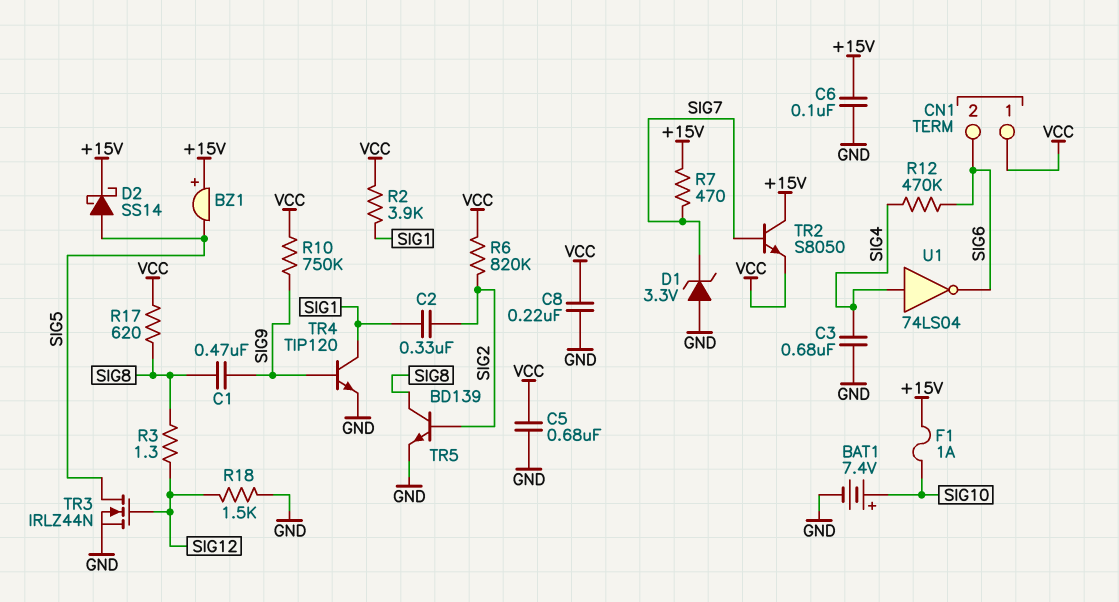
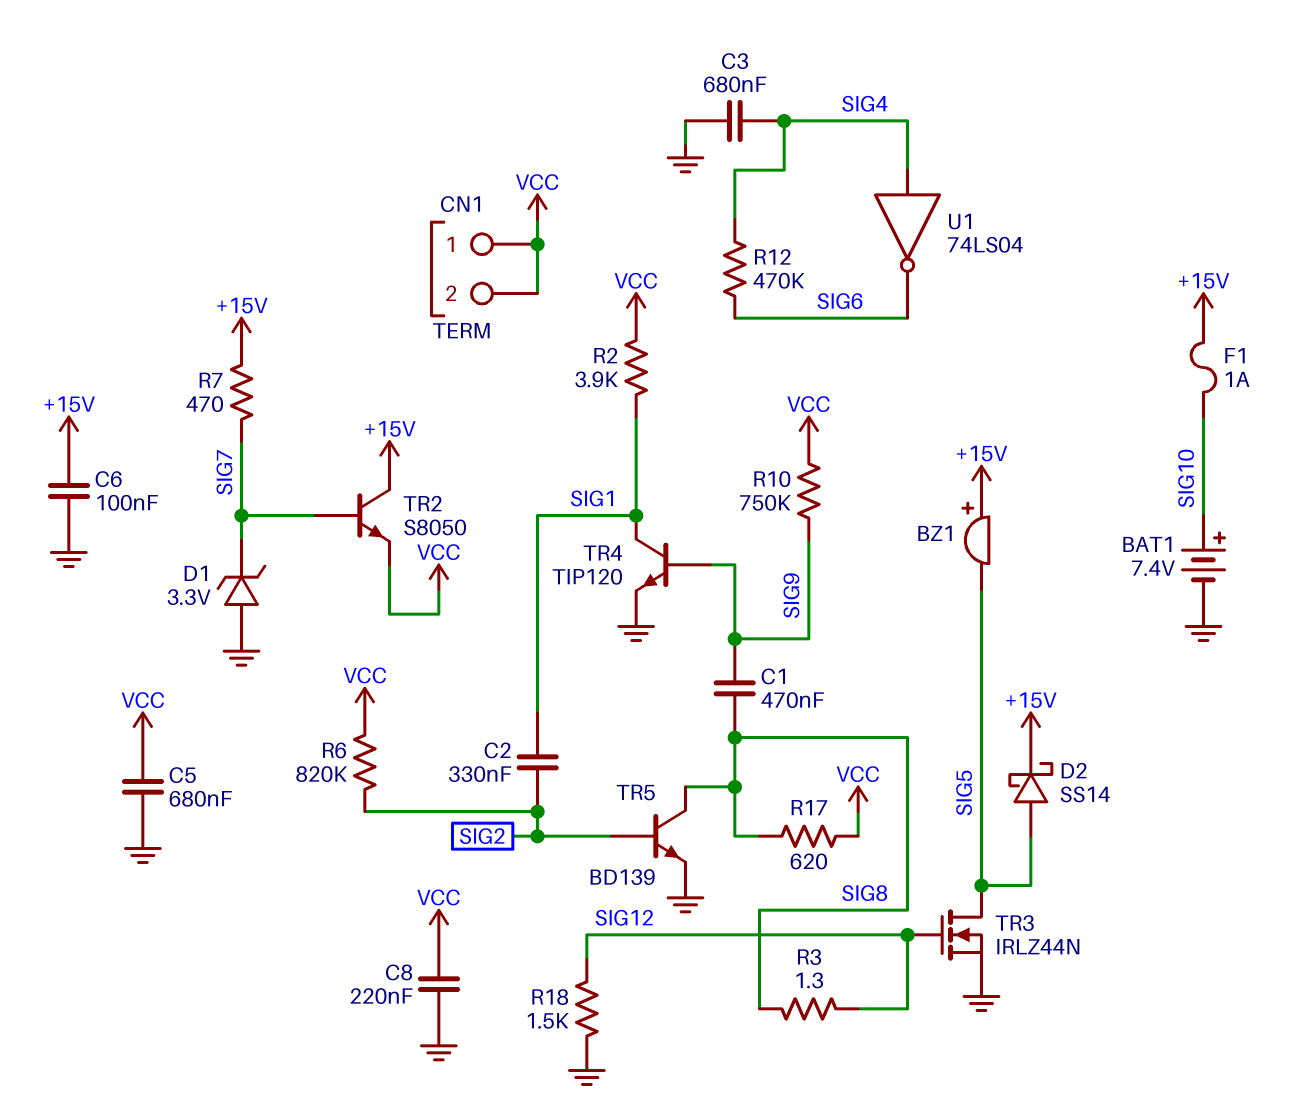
CN1 pin 2: SIG6 -> VCC

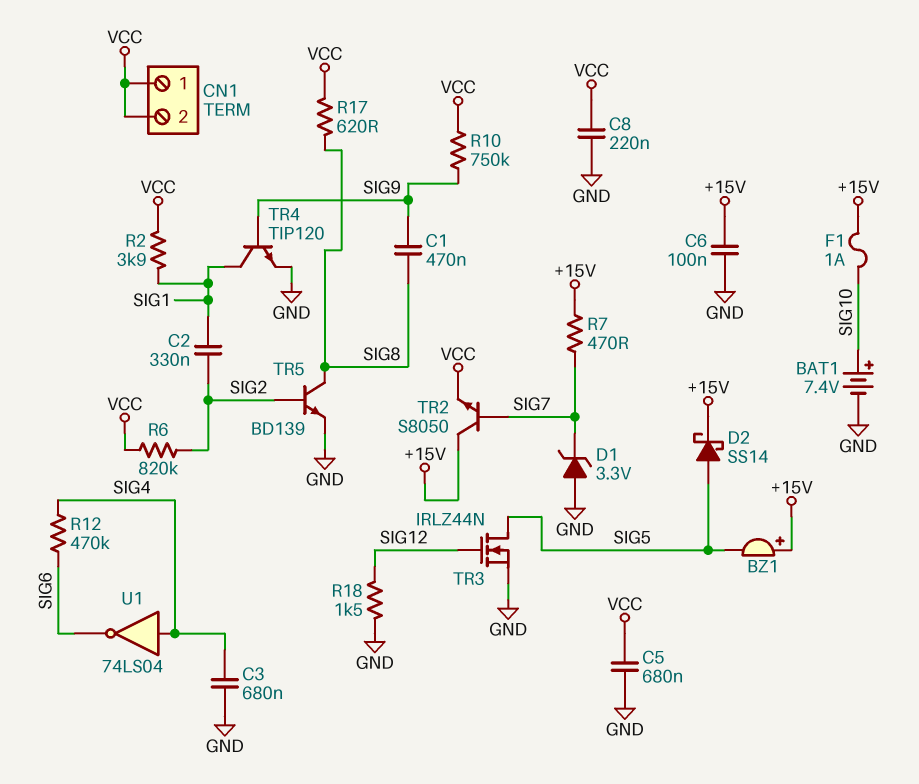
R3: 1.3 (SIG8, SIG12) -> none

